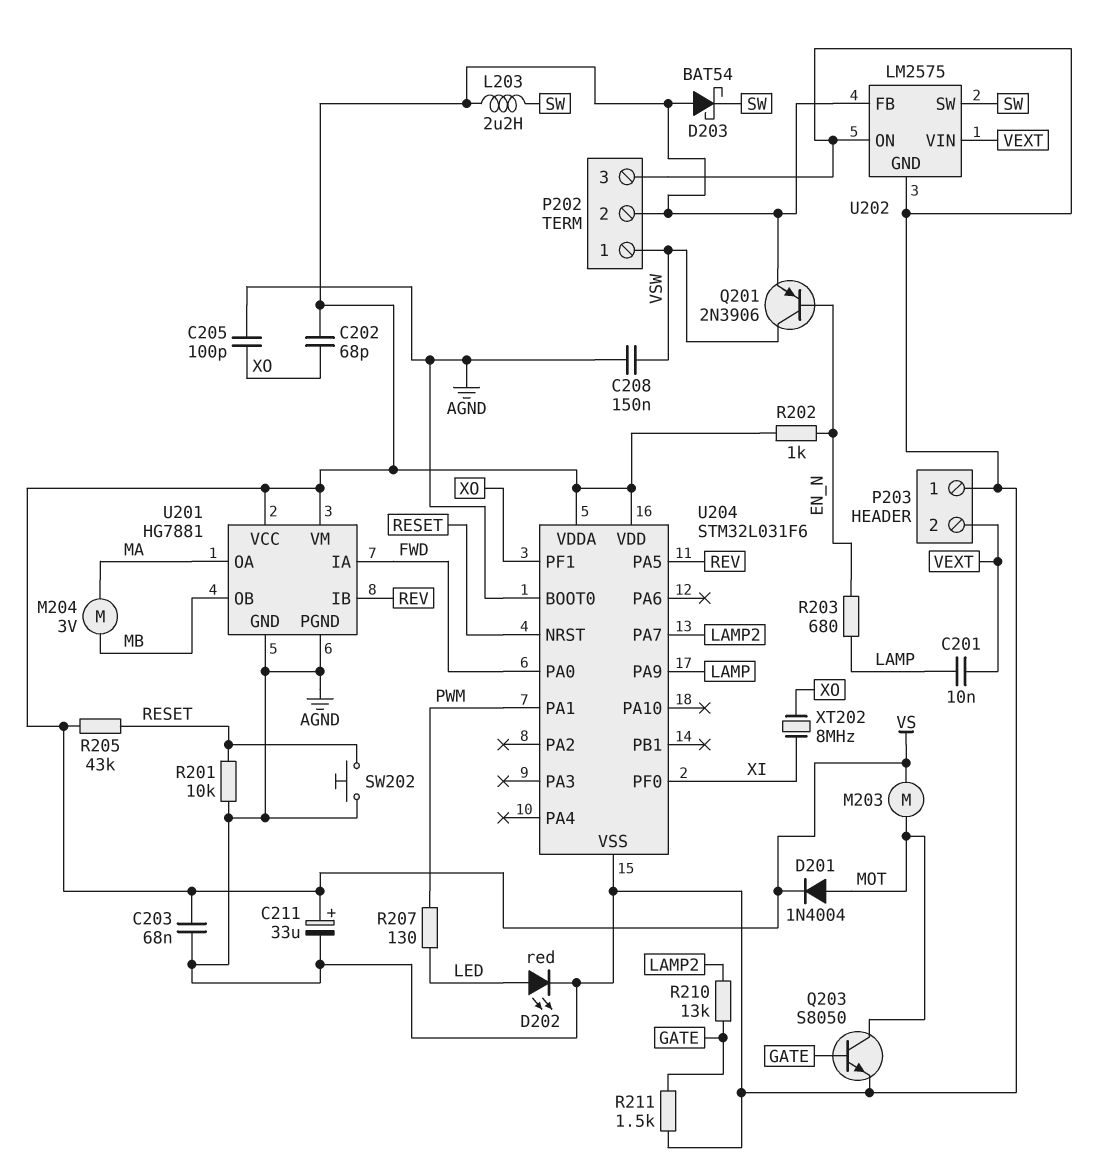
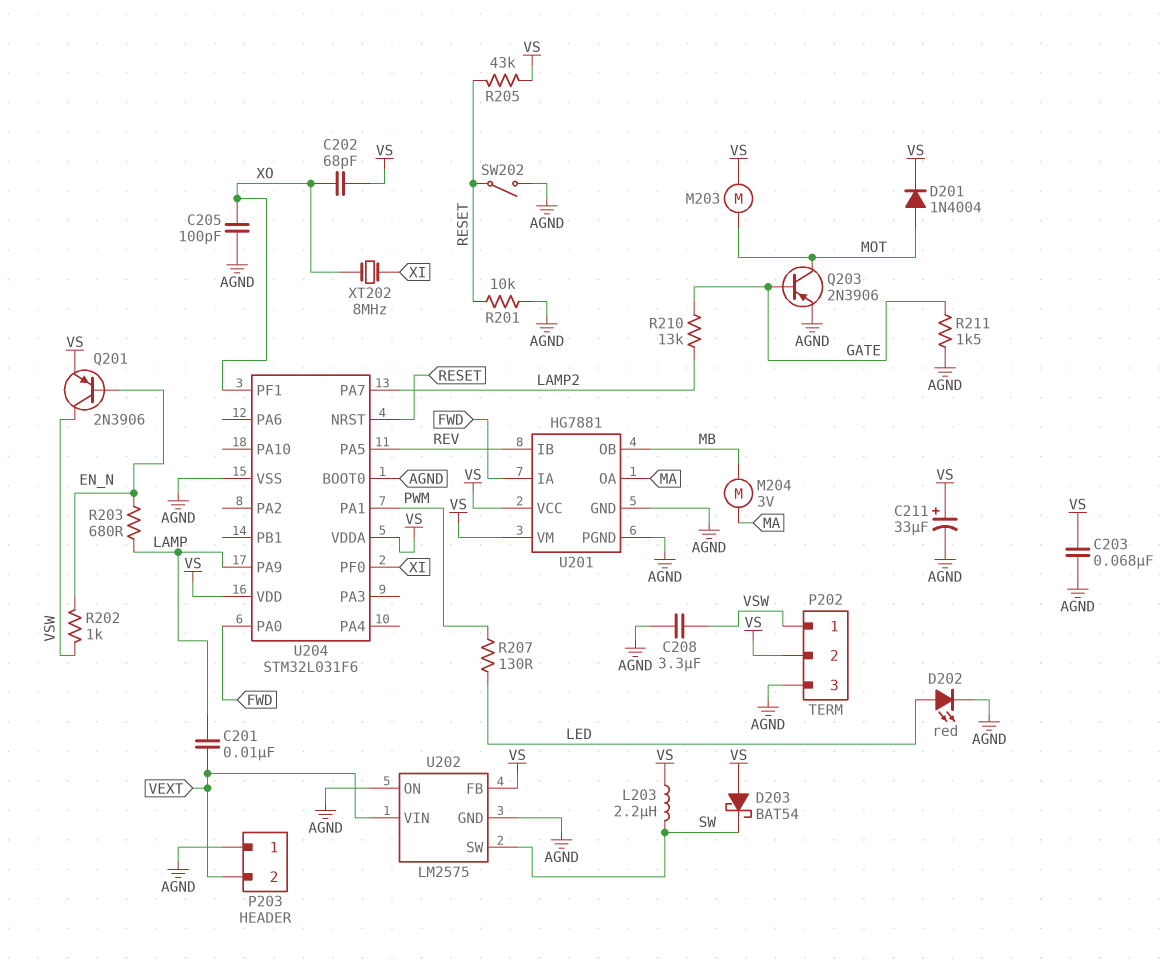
C208: 150nF (AGND, VSW) -> 3.3uF (AGND, VSW)
Q203: NPN S8050 (B GATE, C MOT, E AGND) -> PNP 2N3906 (B GATE, C MOT, E AGND)
R202: 1k (EN_N, VS) -> 1k (EN_N, VSW)
SW202: button (AGND, RESET) -> switch (AGND, RESET)

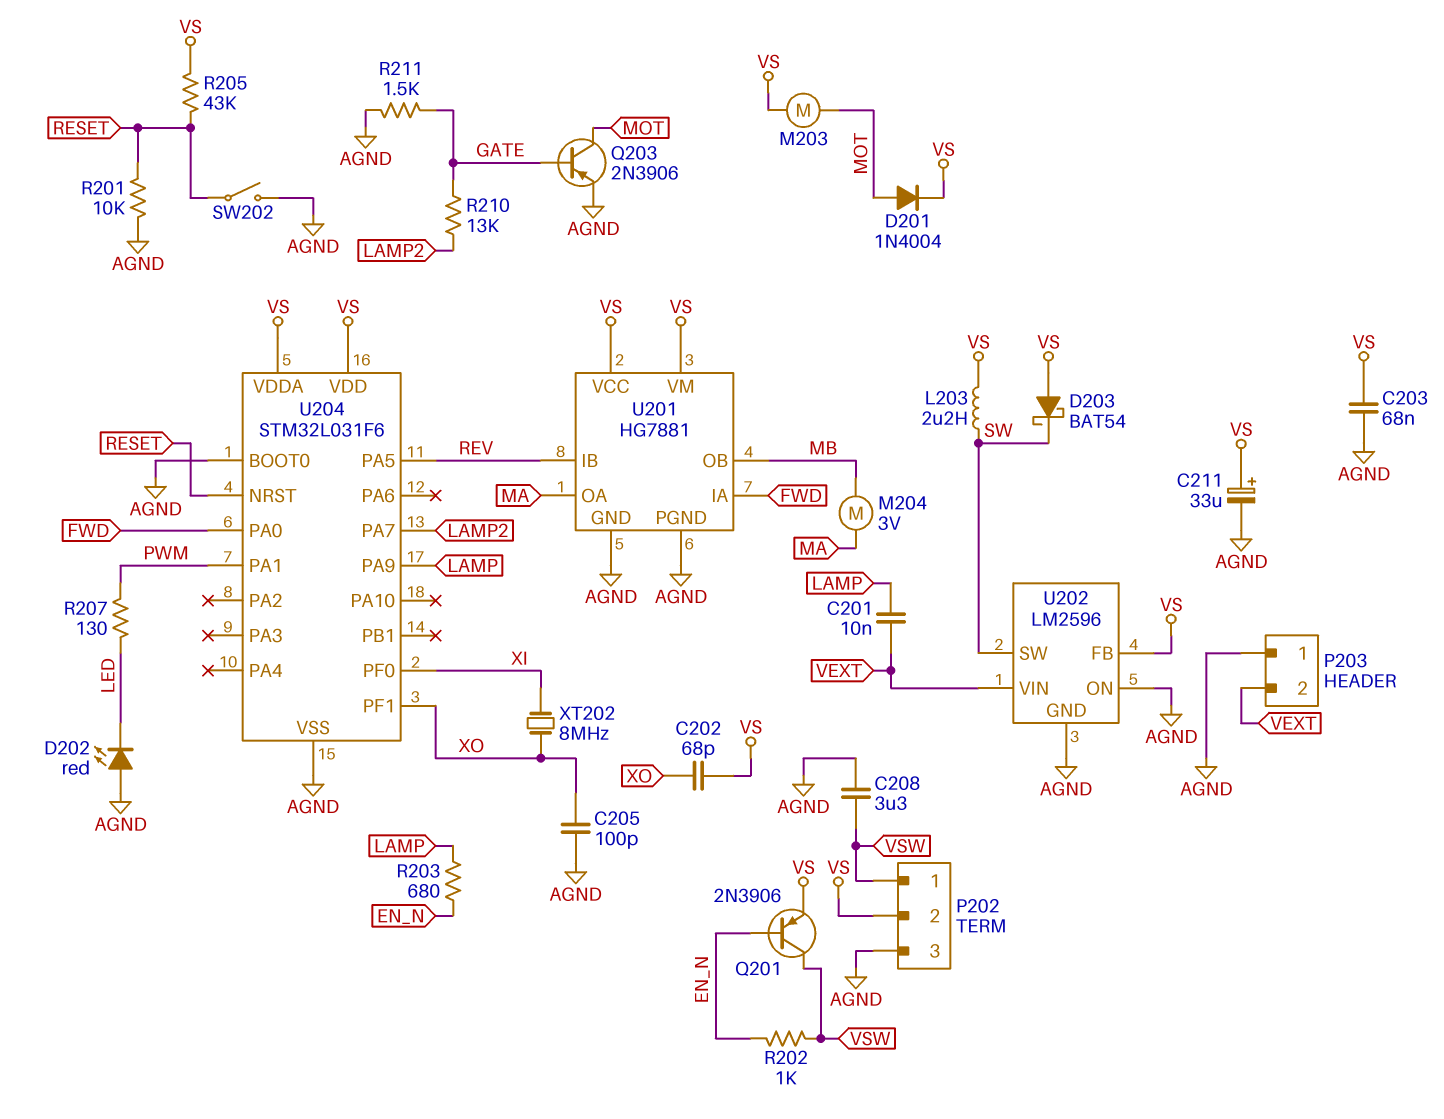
D202: LED red (A LED, K AGND) -> LED red (A AGND, K LED)
U202: LM2575 -> LM2596

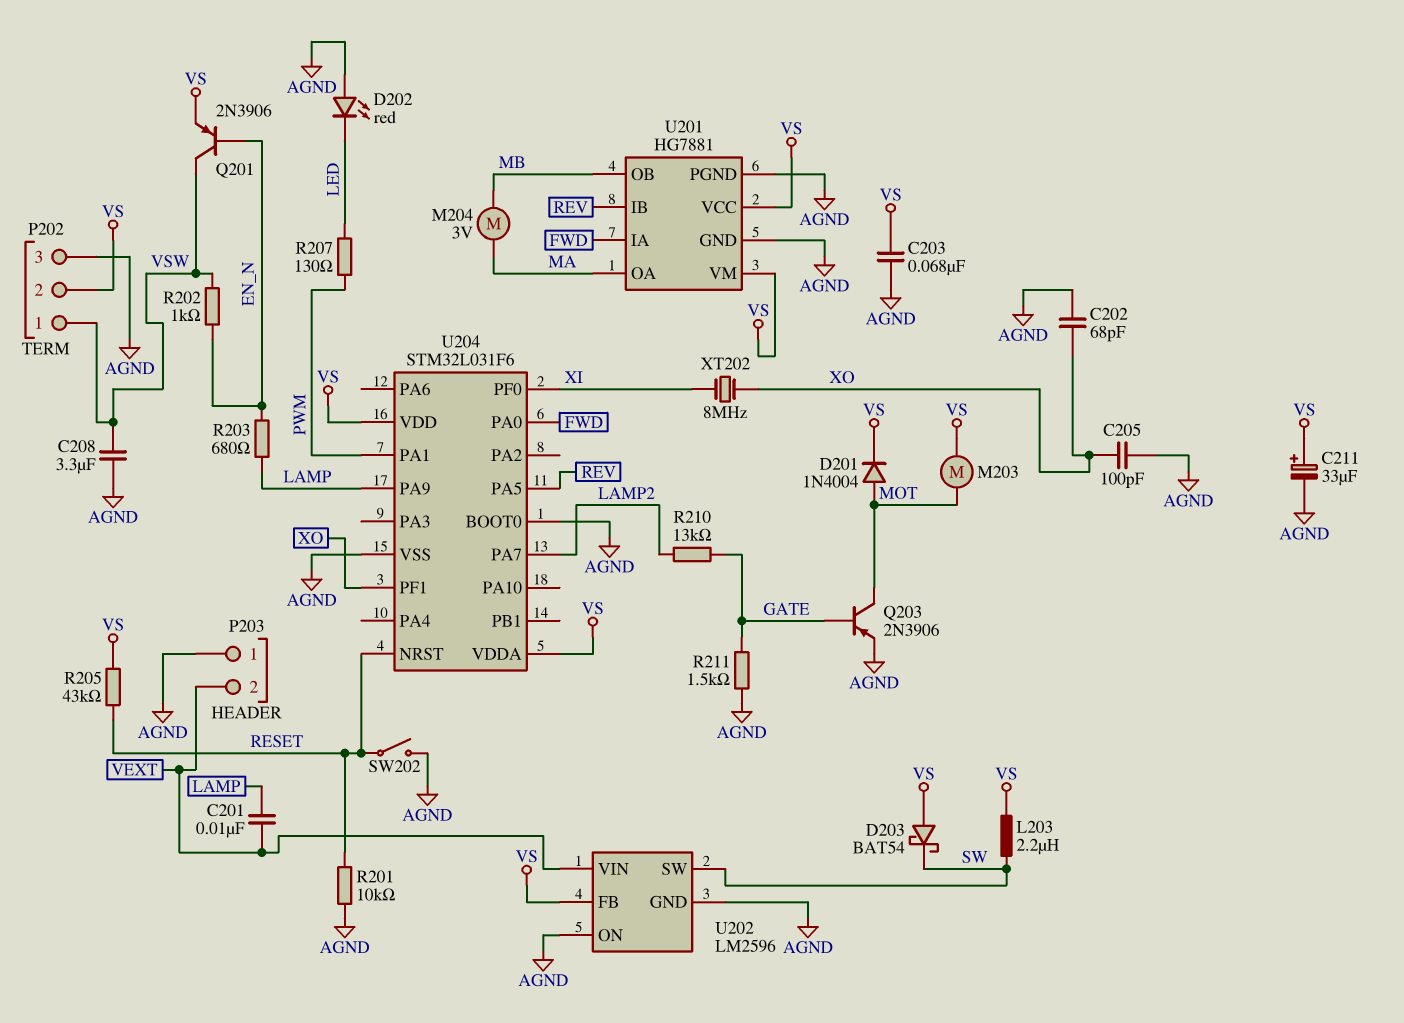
C202: 68pF (VS, XO) -> 68pF (AGND, XO)

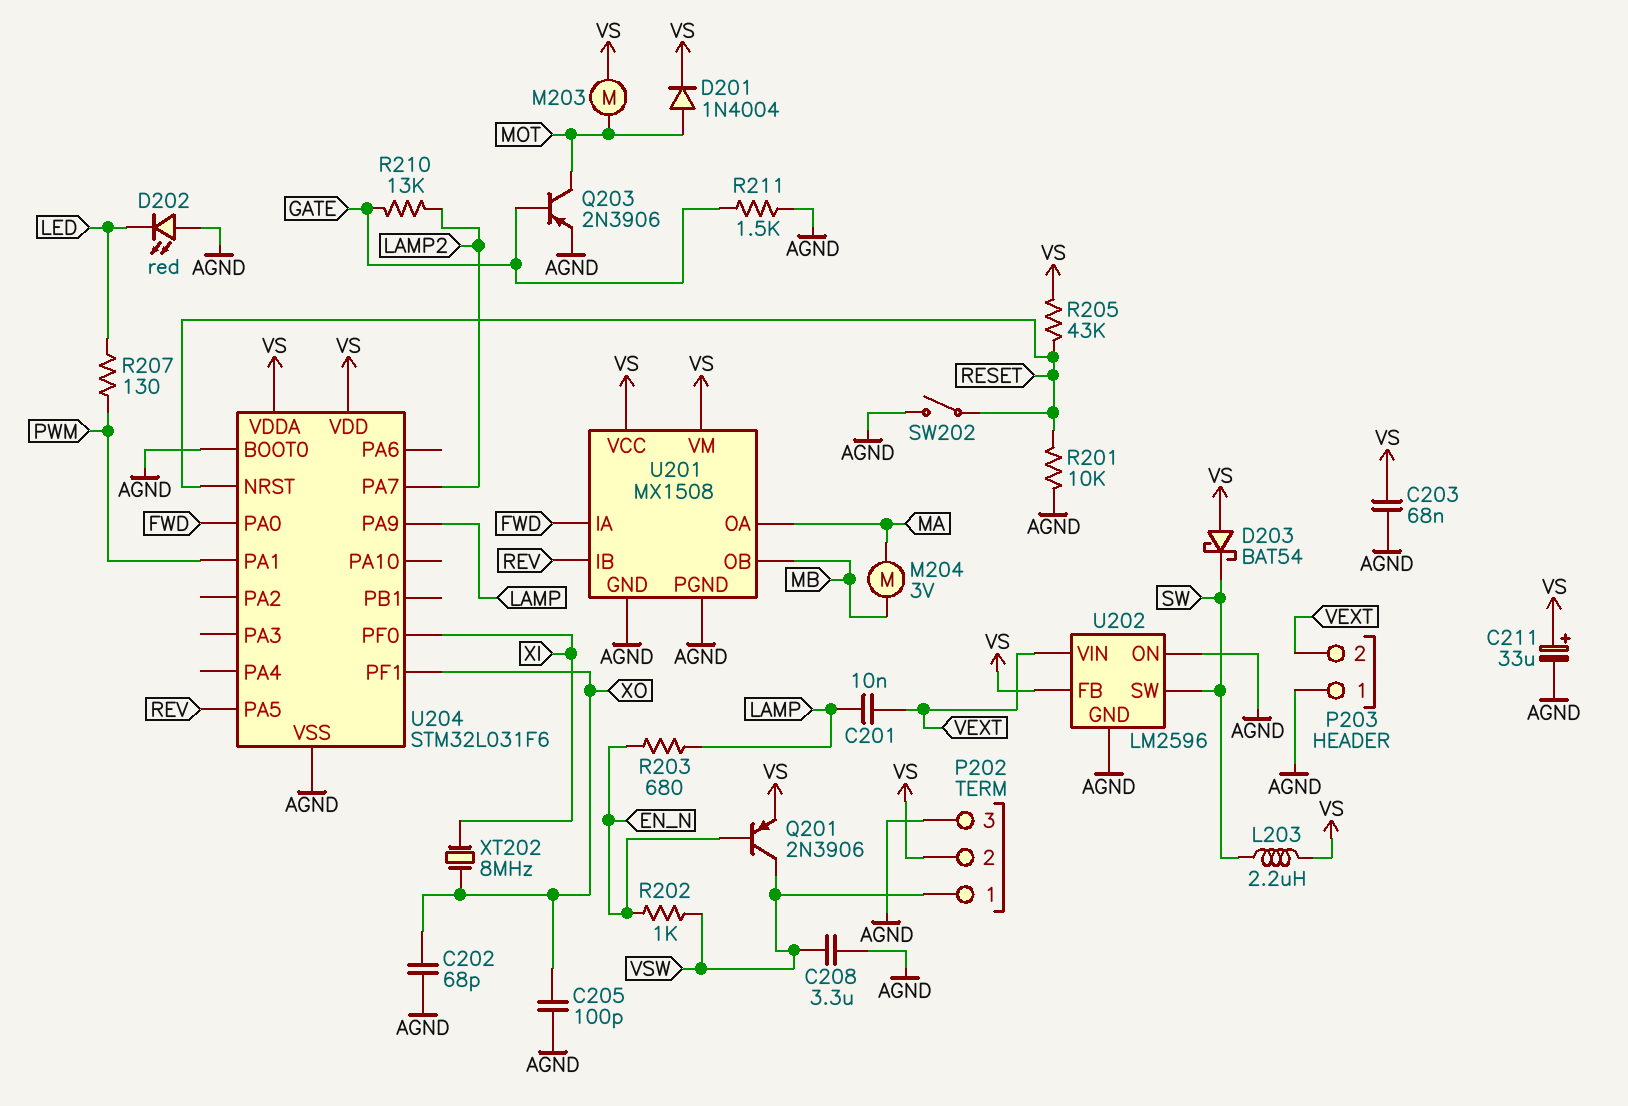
U201: HG7881 -> MX1508

